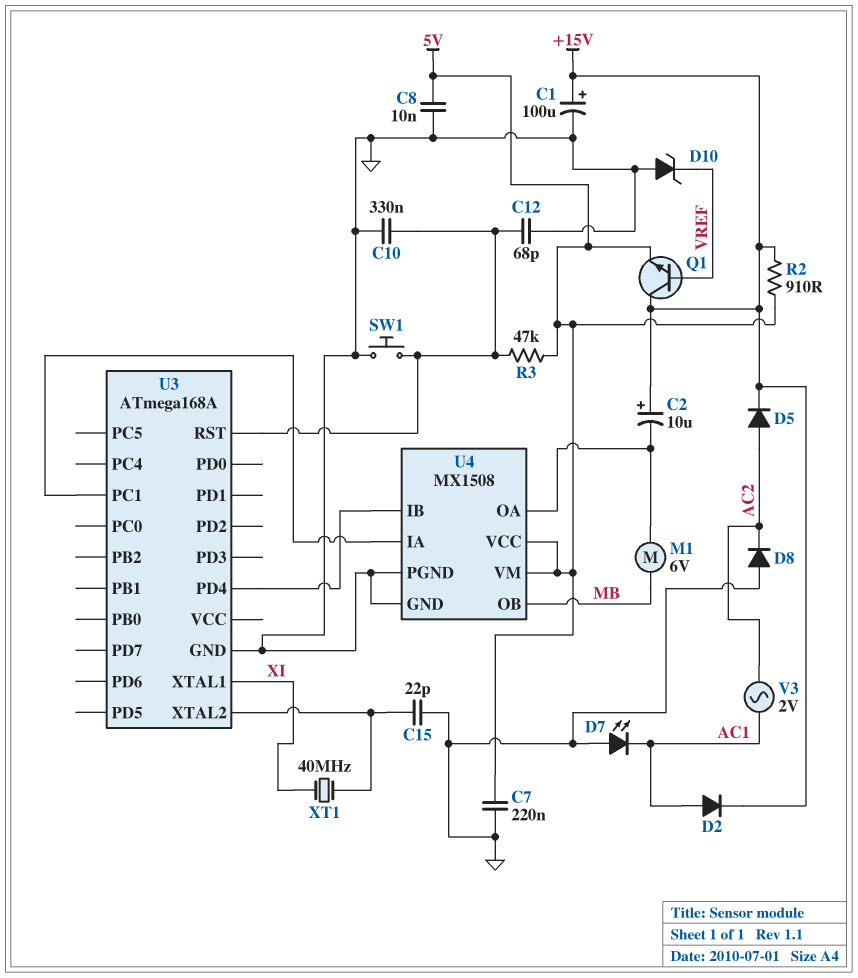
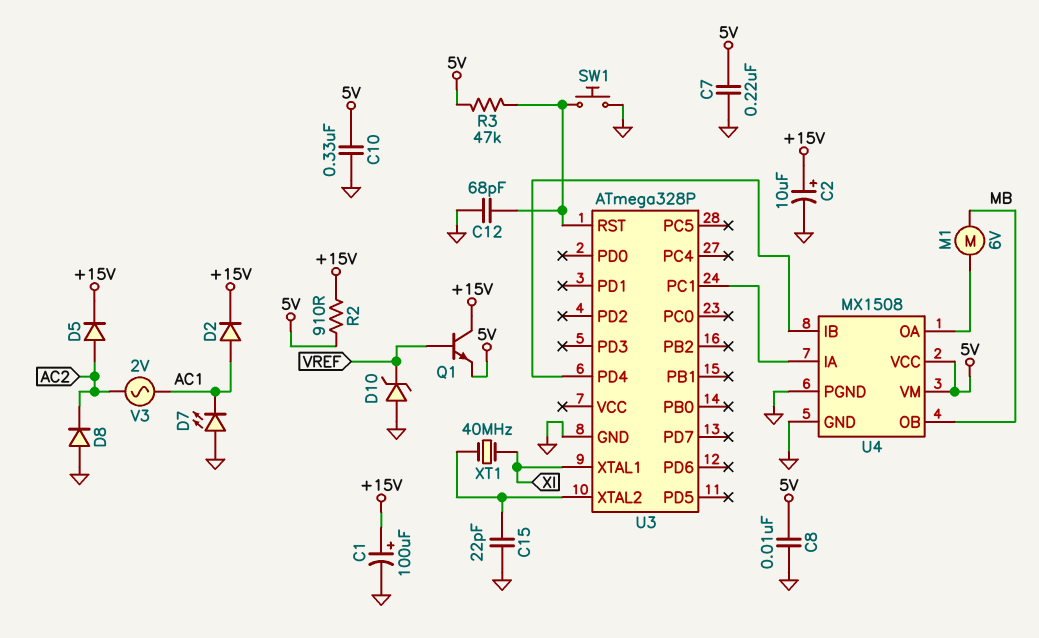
C2: 10uF (plus +15V, minus U4/OA) -> 10uF (plus +15V, minus GND)
C10: 330nF (GND, U3/RST) -> 330nF (5V, GND)
U3: ATmega168A -> ATmega328P

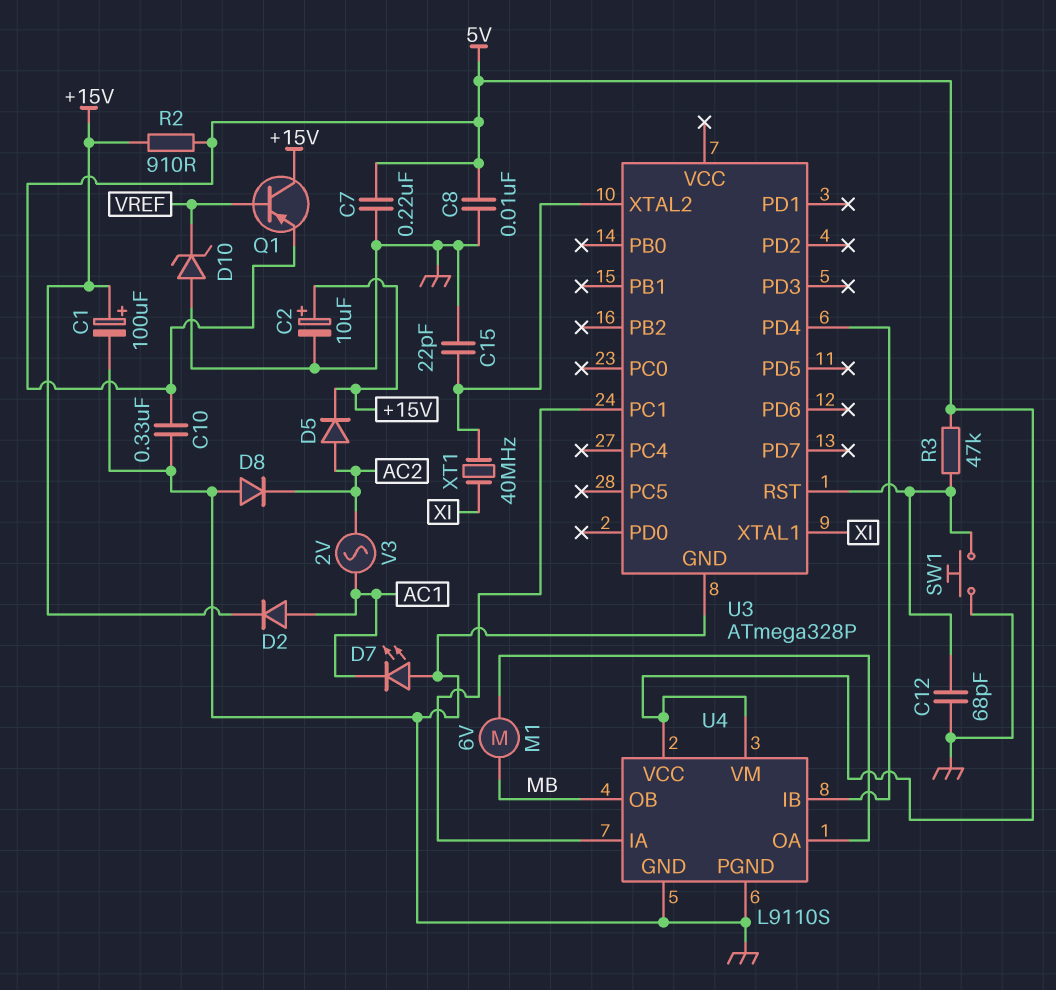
Q1: NPN (B VREF, C +15V, E 5V) -> PNP (B VREF, C +15V, E 5V)
U4: MX1508 -> L9110S

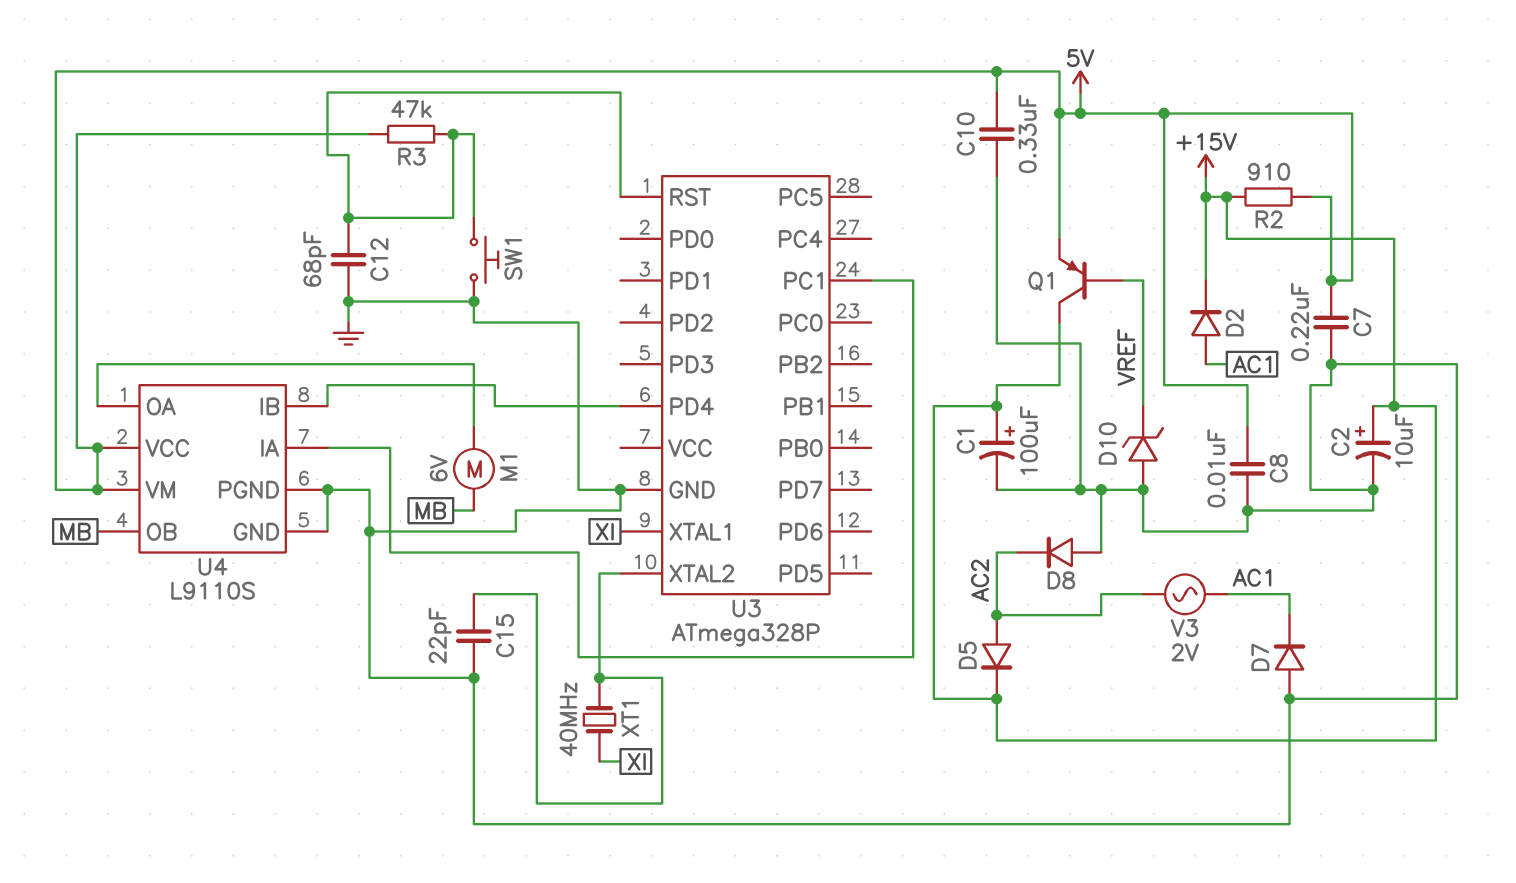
D7: LED (A GND, K AC1) -> diode (A GND, K AC1)

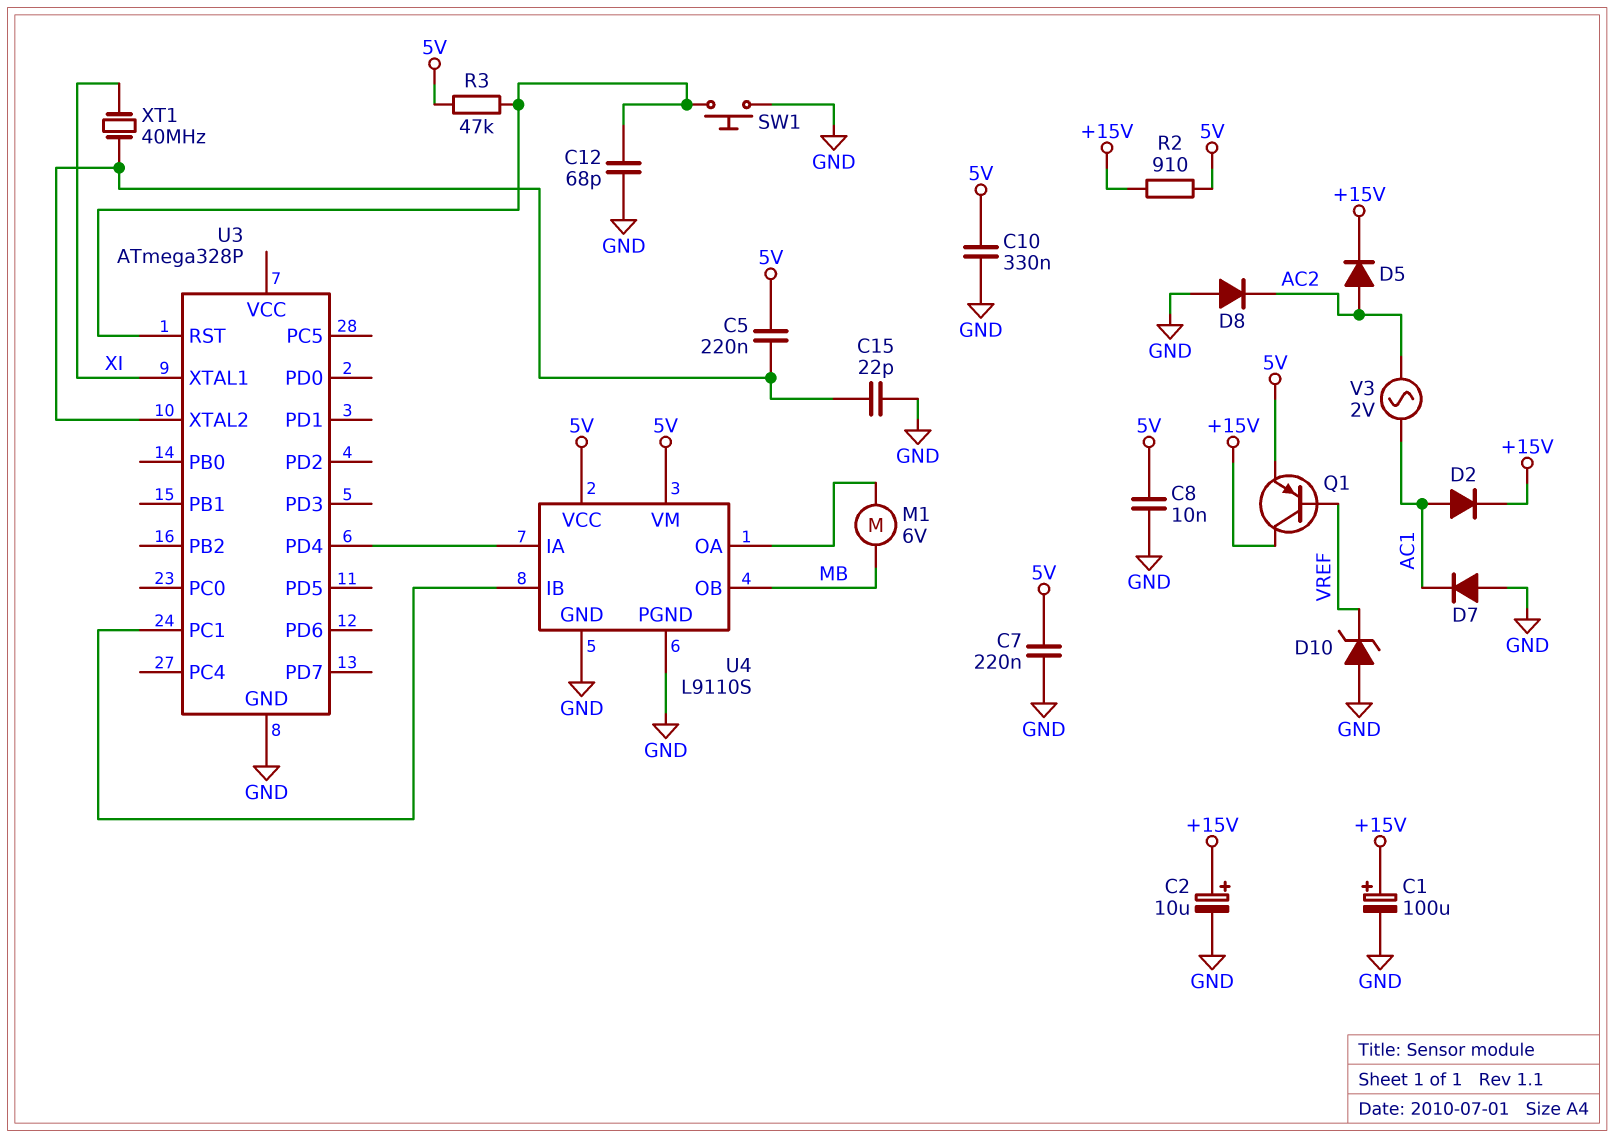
C5: none -> 220nF (5V, U3/XTAL2)
U4 pin IA: U3/PC1 -> U3/PD4
U4 pin IB: U3/PD4 -> U3/PC1

